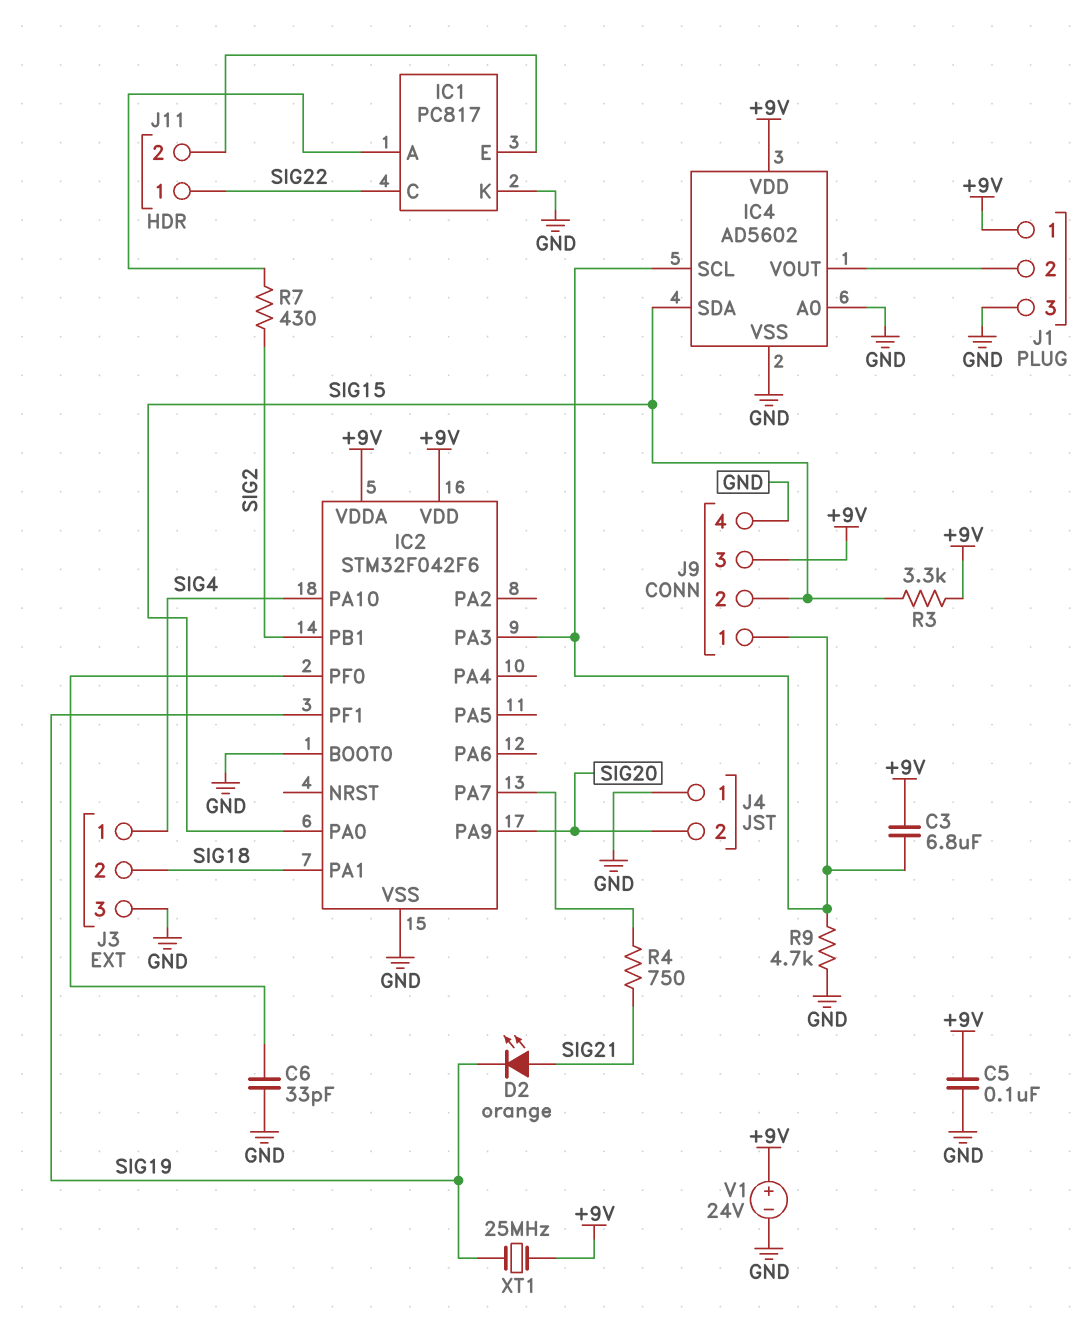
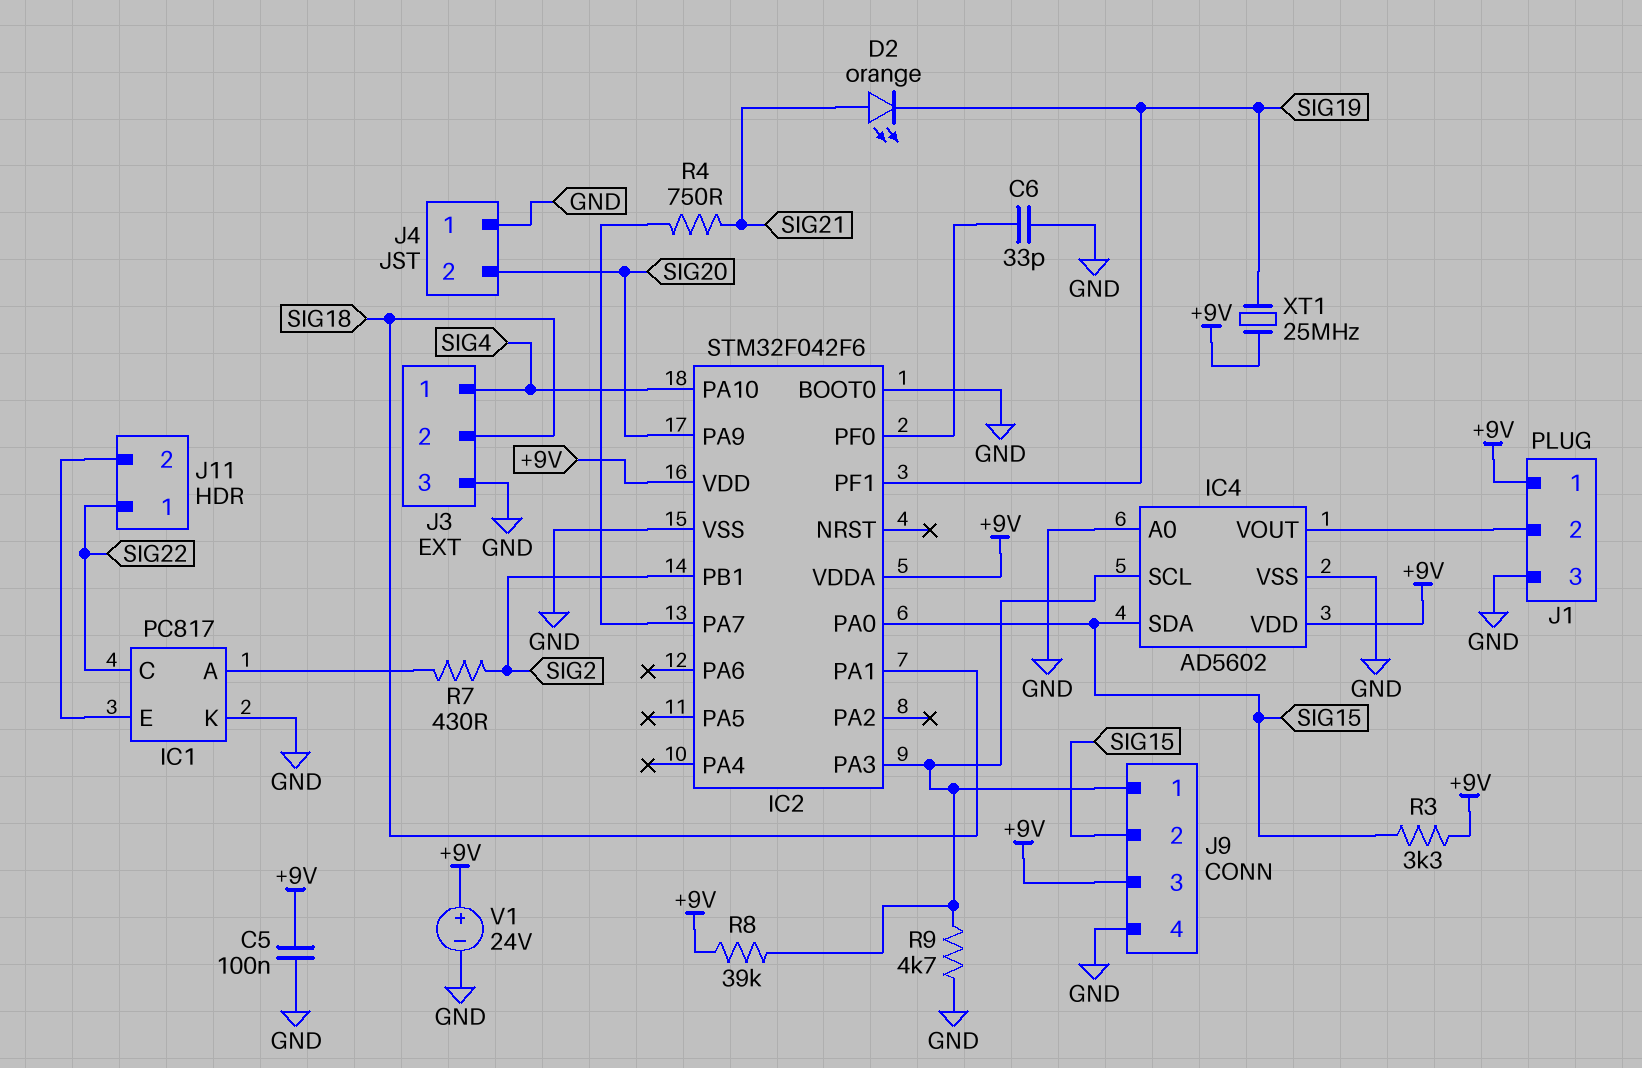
C3: 6.8uF (+9V, IC2/PA3) -> none
R8: none -> 39k (+9V, IC2/PA3)

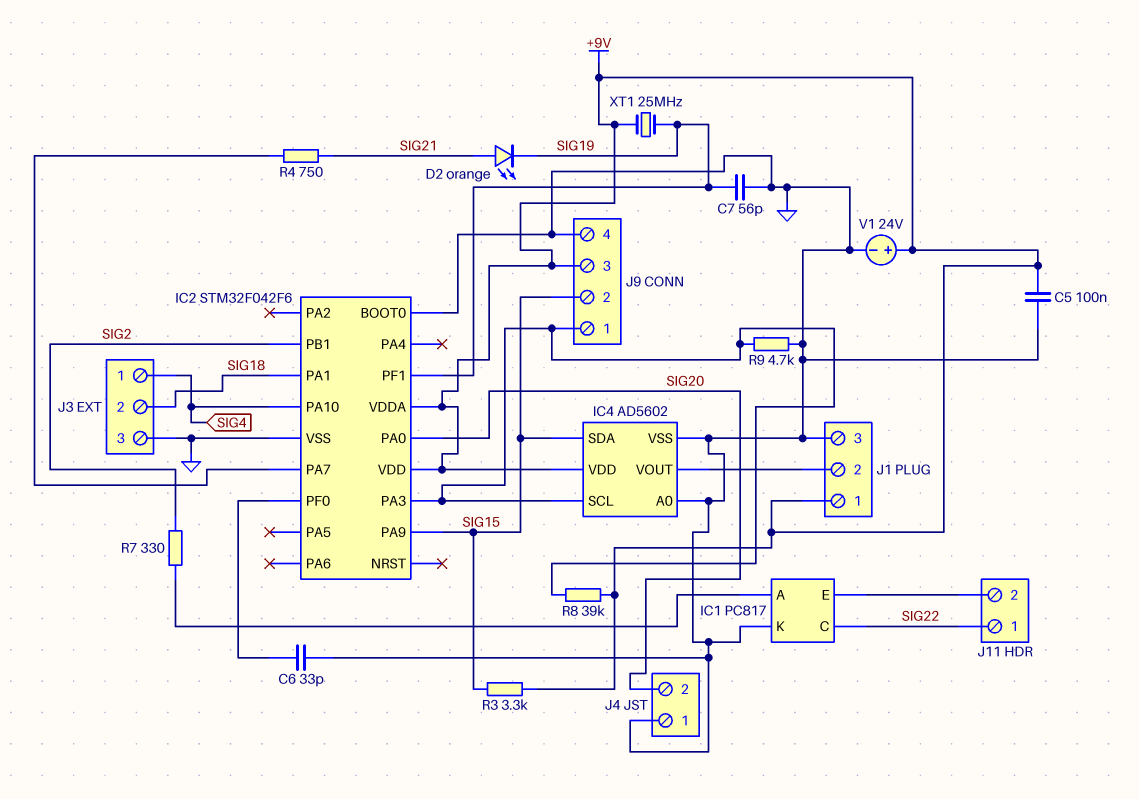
C7: none -> 56pF (GND, SIG19)
IC2 pin PA0: SIG15 -> SIG20
IC2 pin PA9: SIG20 -> SIG15
R7: 430 (IC1/A, SIG2) -> 330 (IC1/A, SIG2)

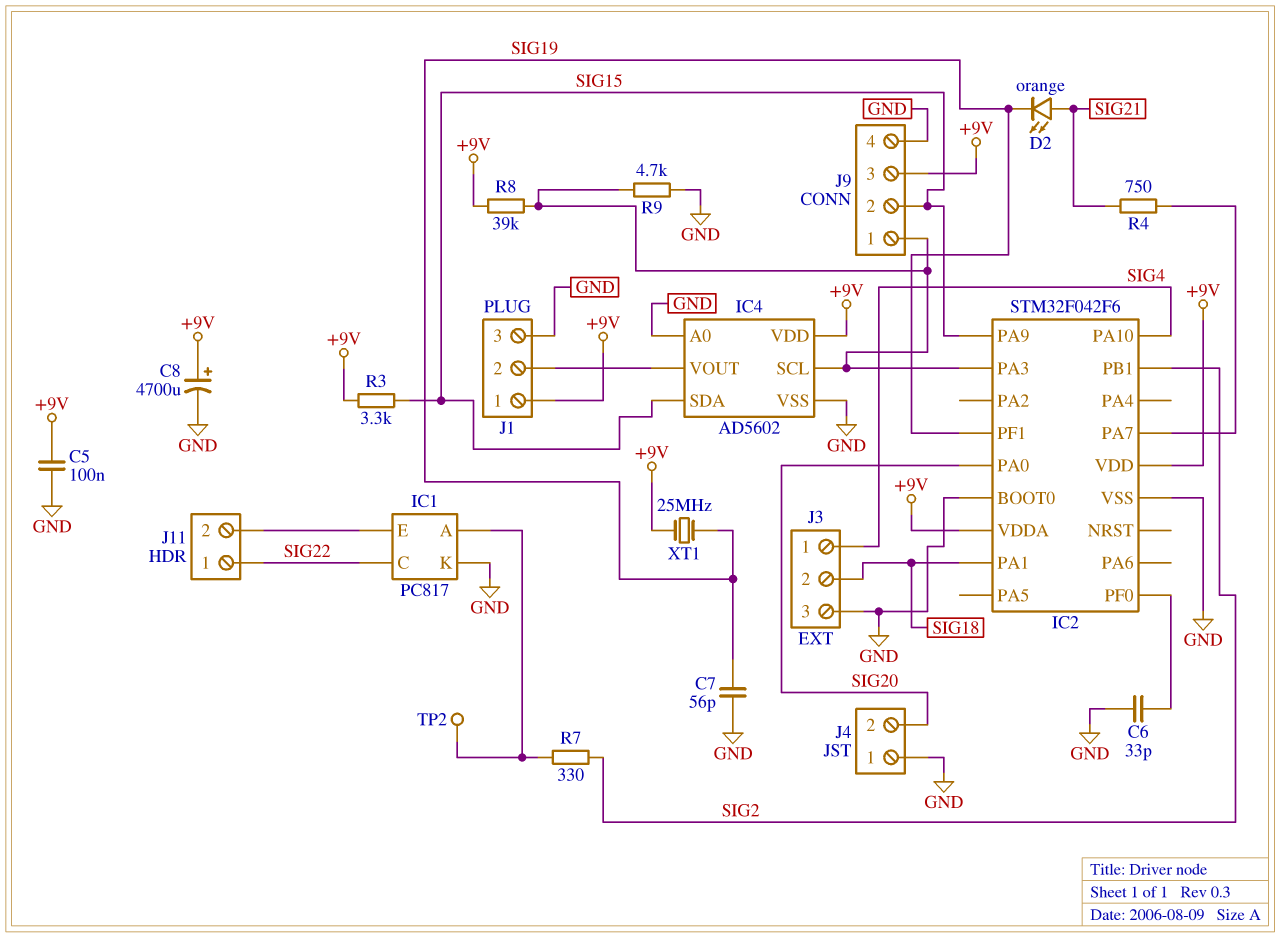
C8: none -> 4700uF (plus +9V, minus GND)
TP2: none -> test point (IC1/A)
V1: 24V (plus +9V, minus GND) -> none

